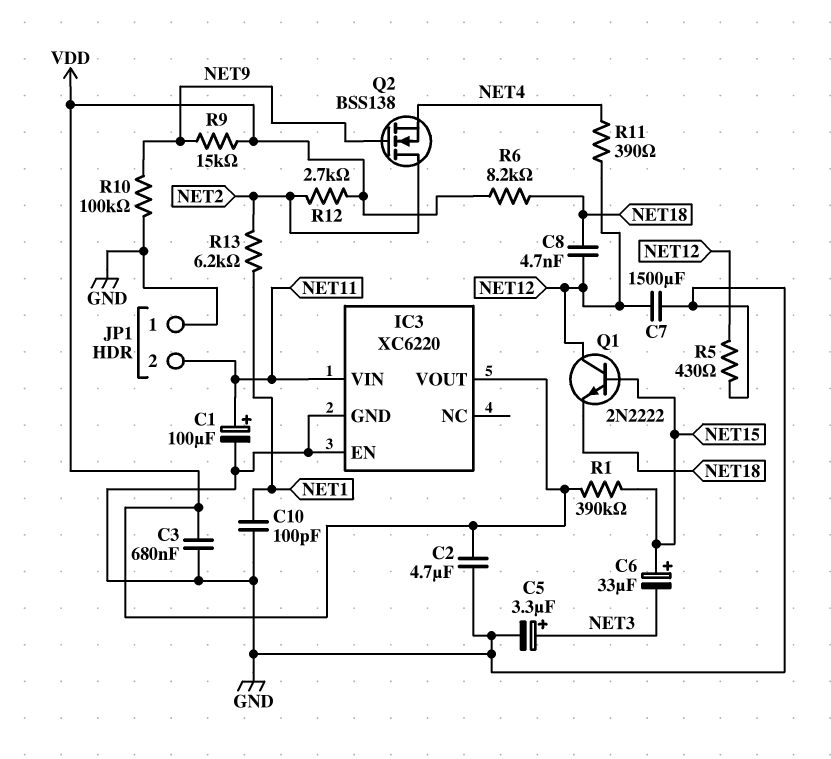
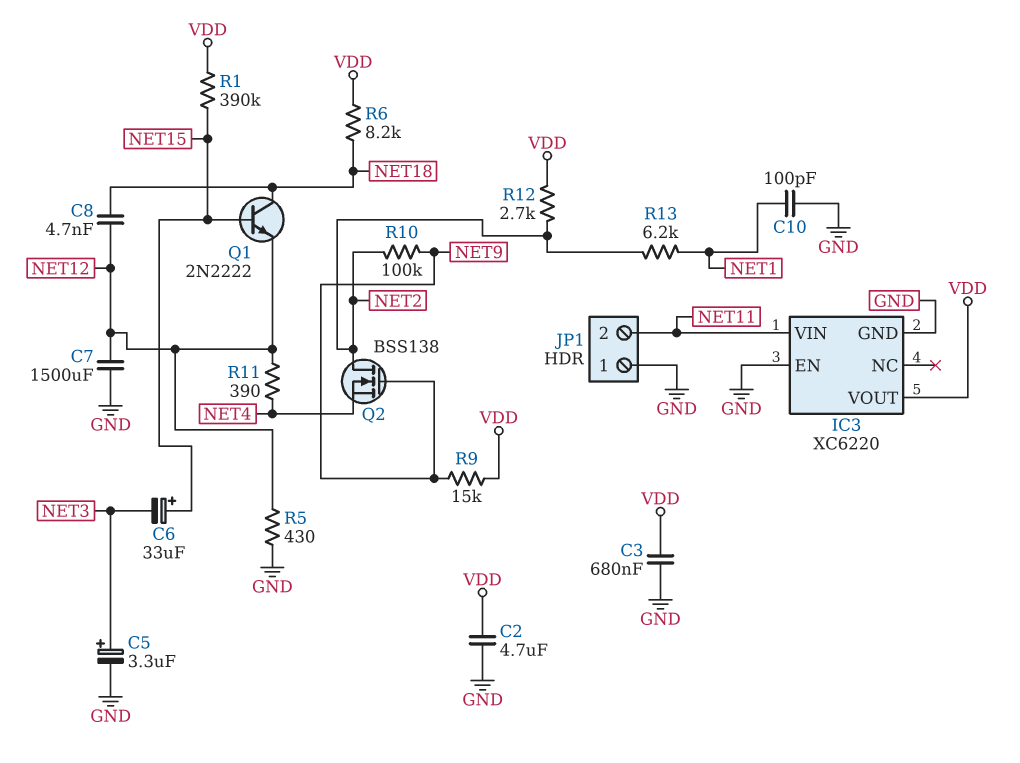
C1: 100uF (plus NET11, minus GND) -> none
Q1: NPN 2N2222 (B NET15, C NET12, E NET18) -> NPN 2N2222 (B NET15, C NET18, E NET12)
R10: 100k (GND, NET9) -> 100k (NET2, NET9)

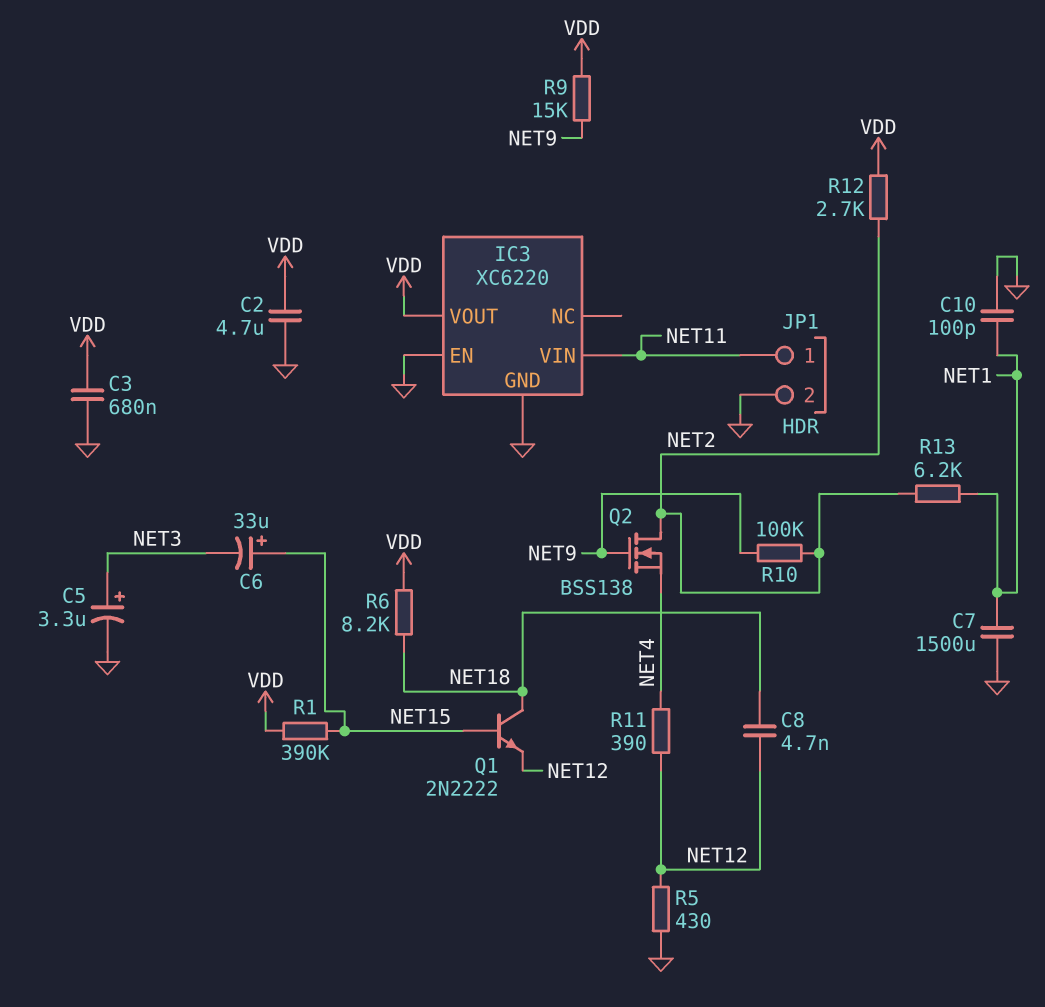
C7: 1500uF (GND, NET12) -> 1500uF (GND, NET1)
JP1 pin 1: GND -> NET11
JP1 pin 2: NET11 -> GND

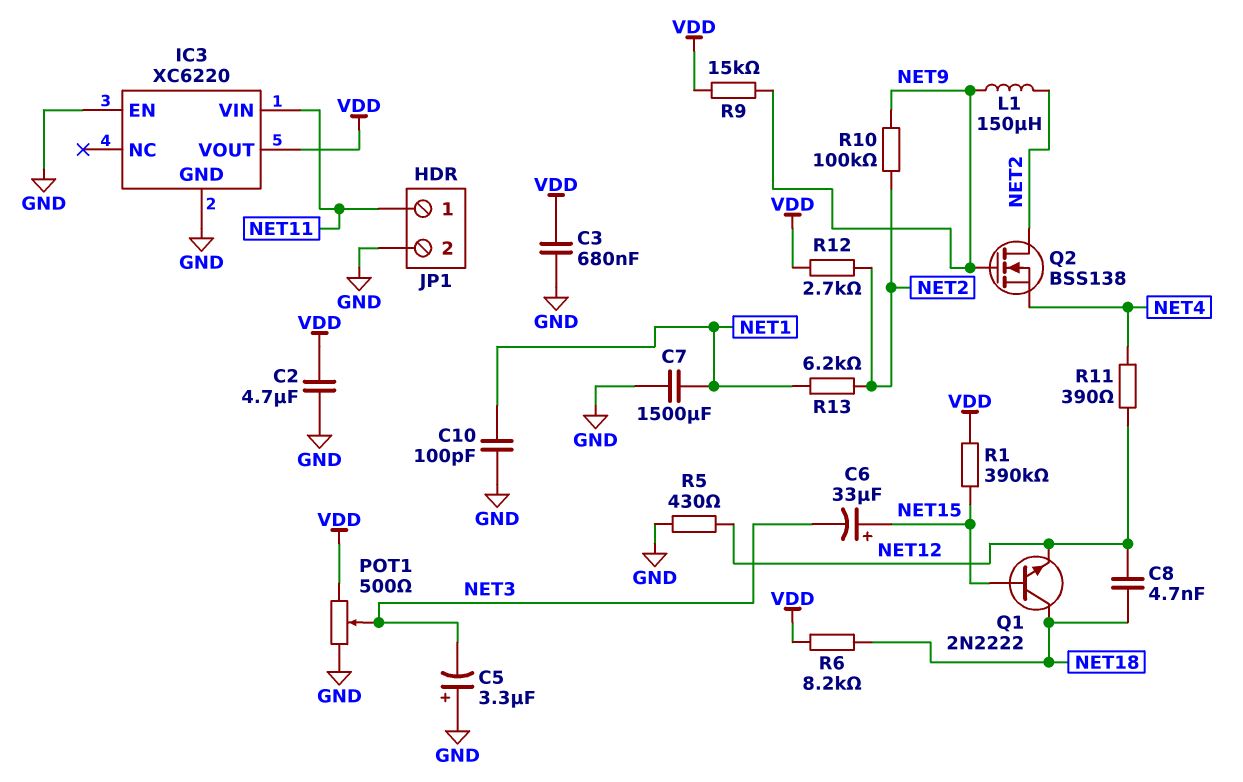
C5: 3.3uF (plus NET3, minus GND) -> 3.3uF (plus GND, minus NET3)
L1: none -> 150uH (NET2, NET9)
POT1: none -> 500 (GND, VDD, wiper NET3)

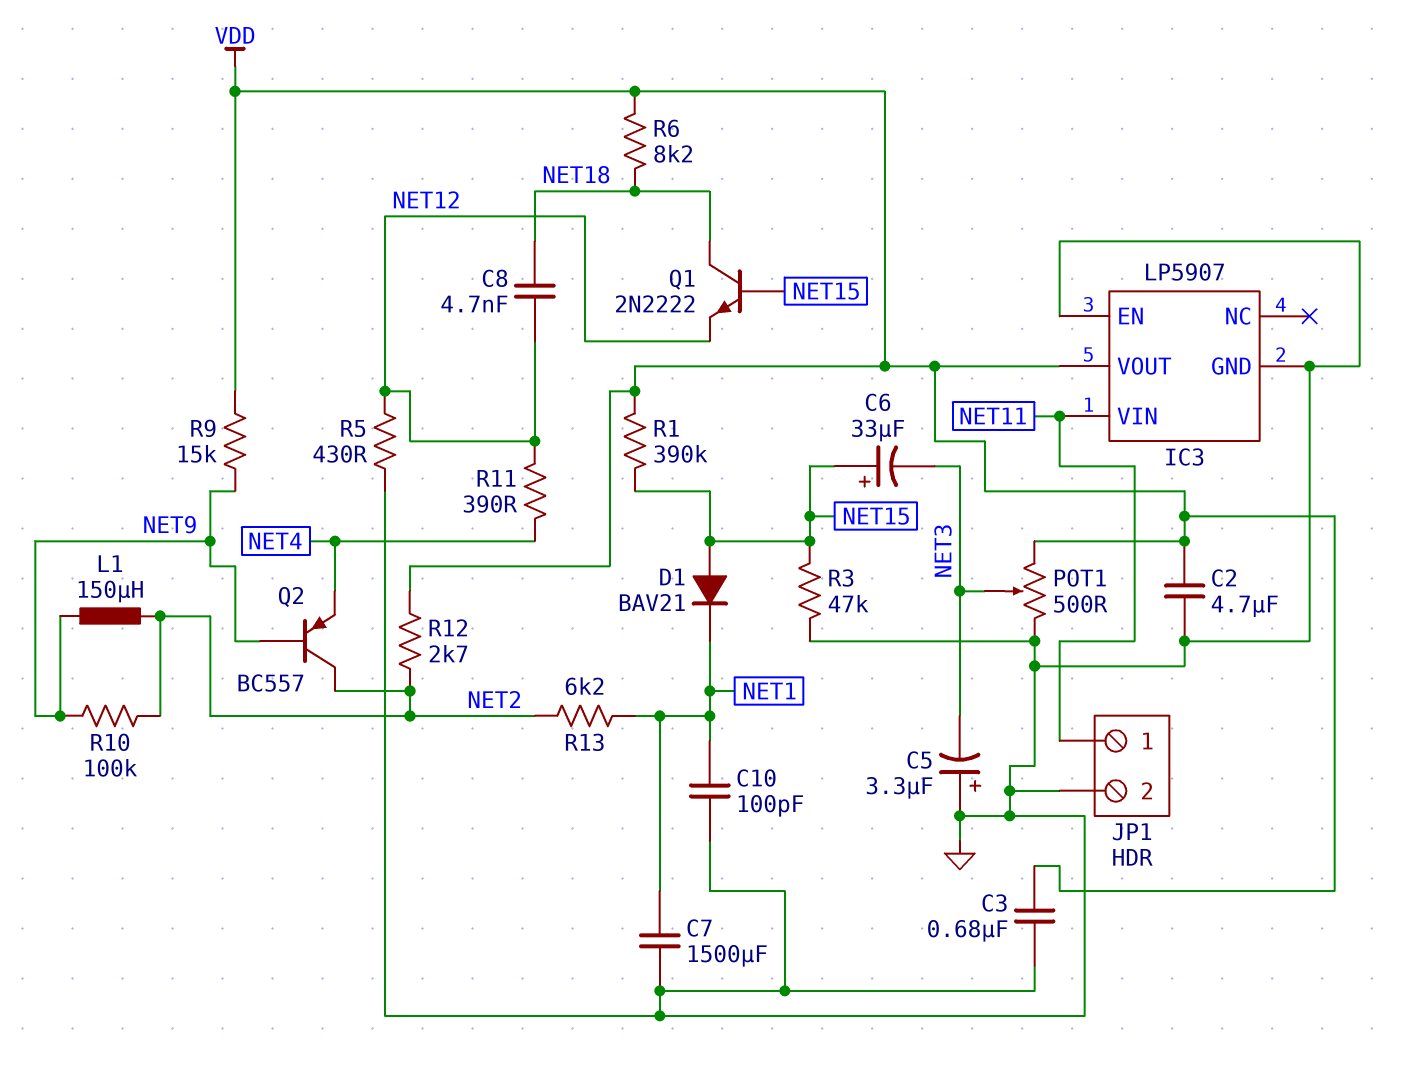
D1: none -> diode BAV21 (A NET15, K NET1)
IC3: XC6220 -> LP5907
Q2: NMOS BSS138 (G NET9, D NET2, S NET4) -> PNP BC557 (B NET9, C NET2, E NET4)
R3: none -> 47k (GND, NET15)

